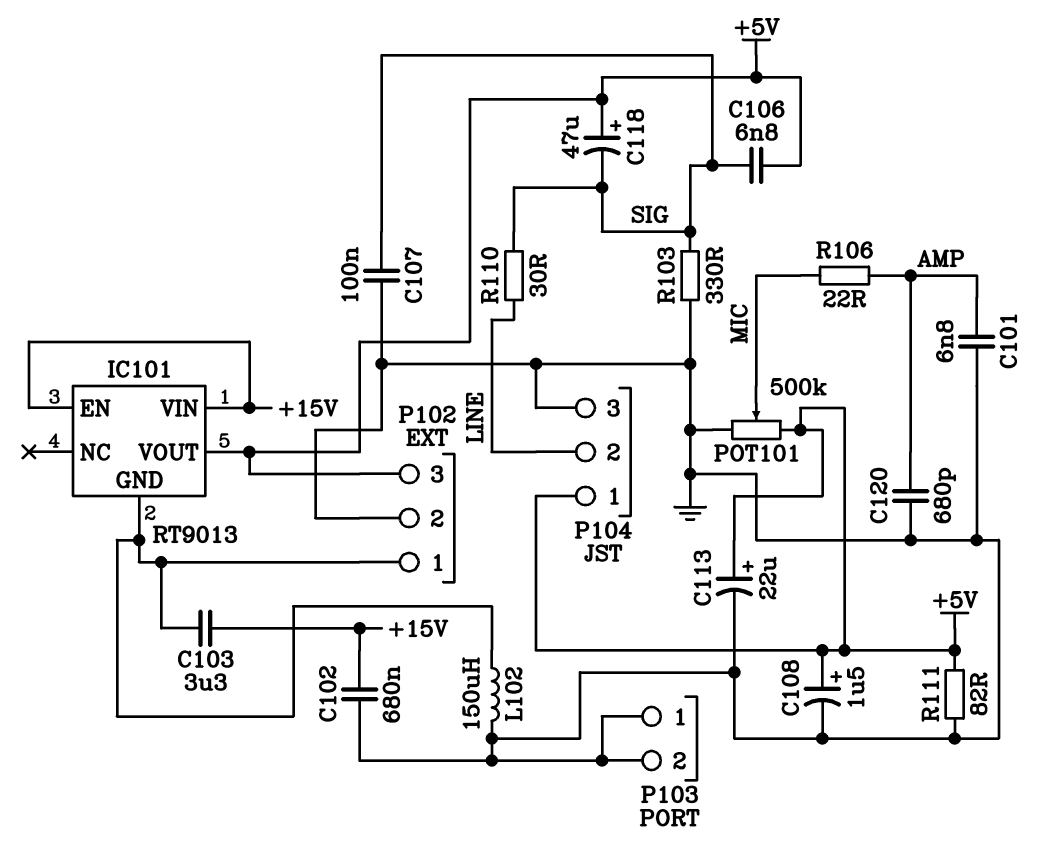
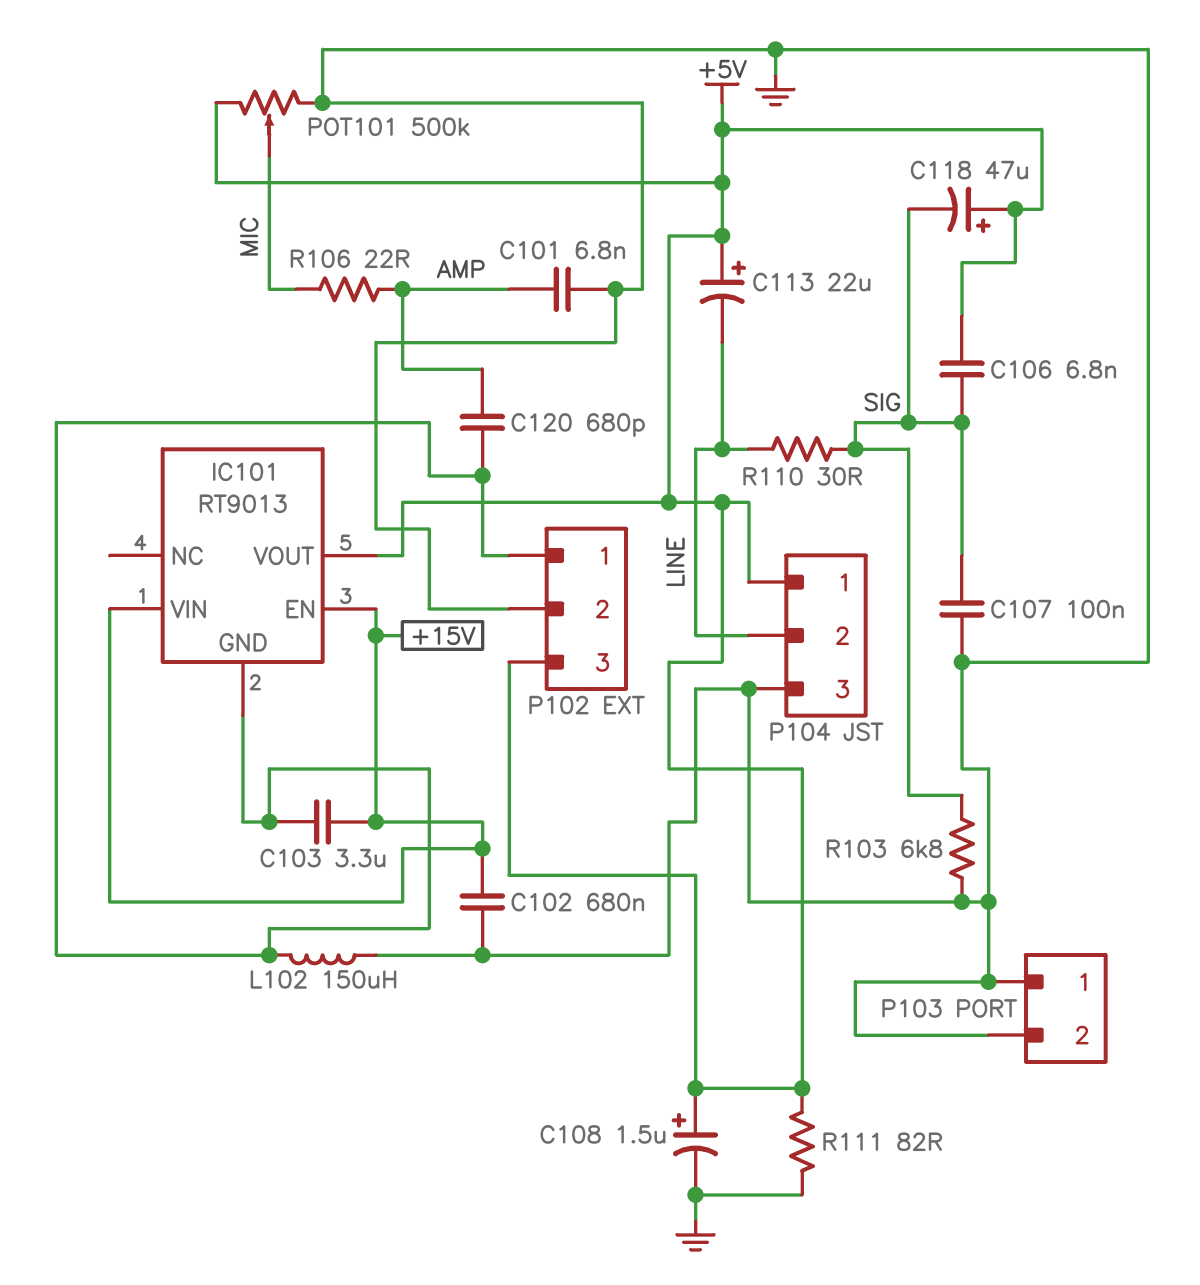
C113: 22uF (plus +5V, minus GND) -> 22uF (plus +5V, minus LINE)
C120: 680pF (AMP, GND) -> 680pF (AMP, IC101/GND)
R103: 330 (GND, SIG) -> 6.8k (GND, SIG)

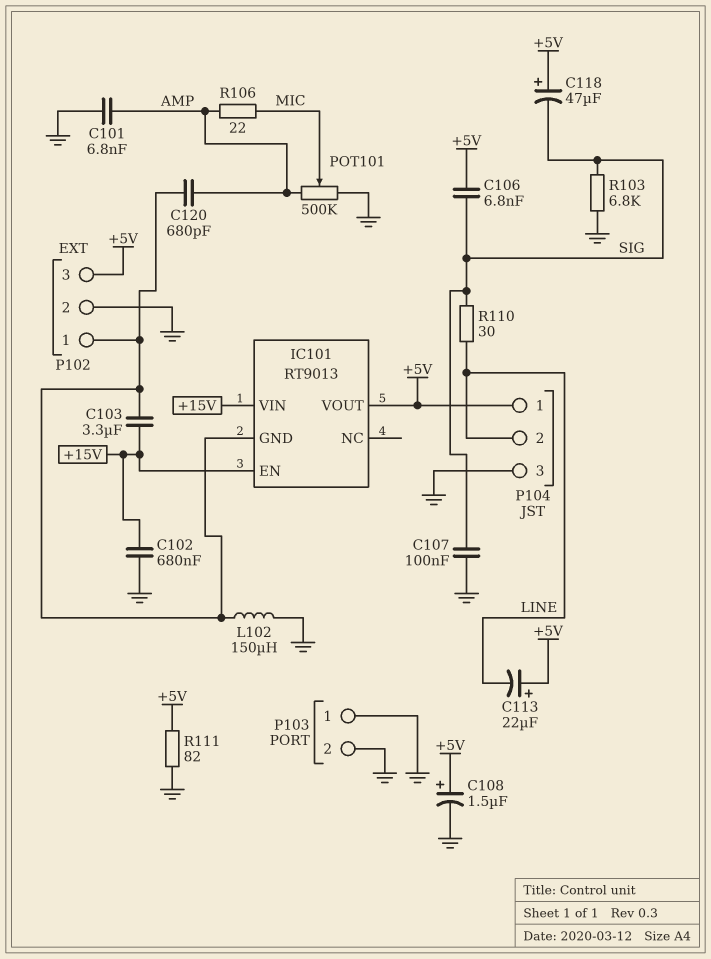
POT101: 500k (+5V, GND, wiper MIC) -> 500k (AMP, GND, wiper MIC)

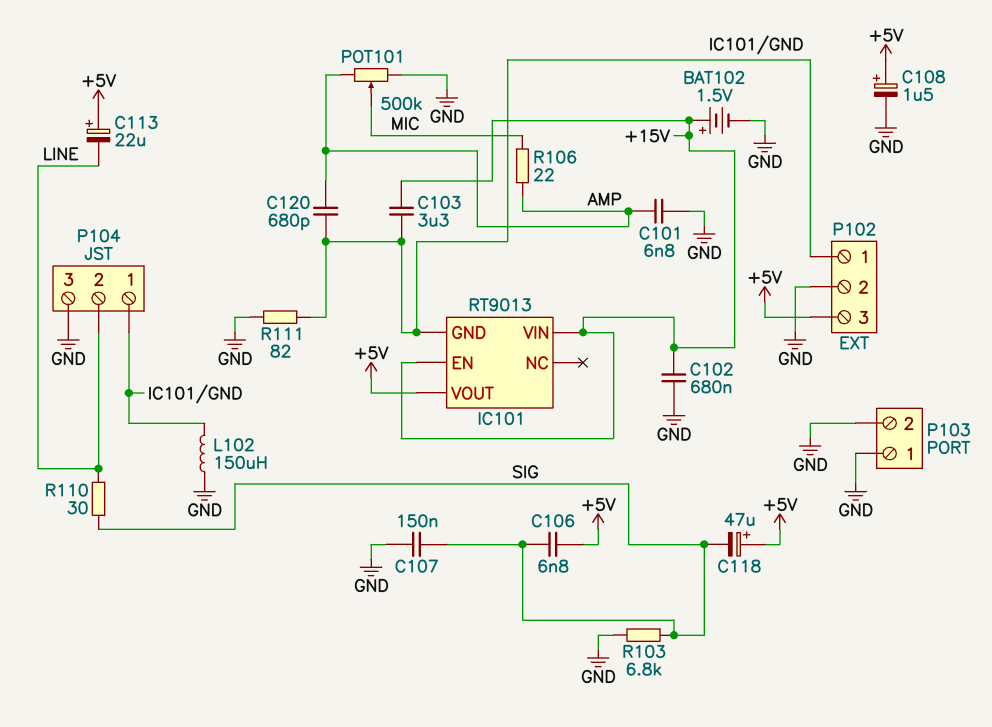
BAT102: none -> 1.5V (plus +15V, minus GND)
C107: 100nF (GND, SIG) -> 150nF (GND, SIG)
P104 pin 1: +5V -> IC101/GND
R111: 82 (+5V, GND) -> 82 (GND, IC101/GND)

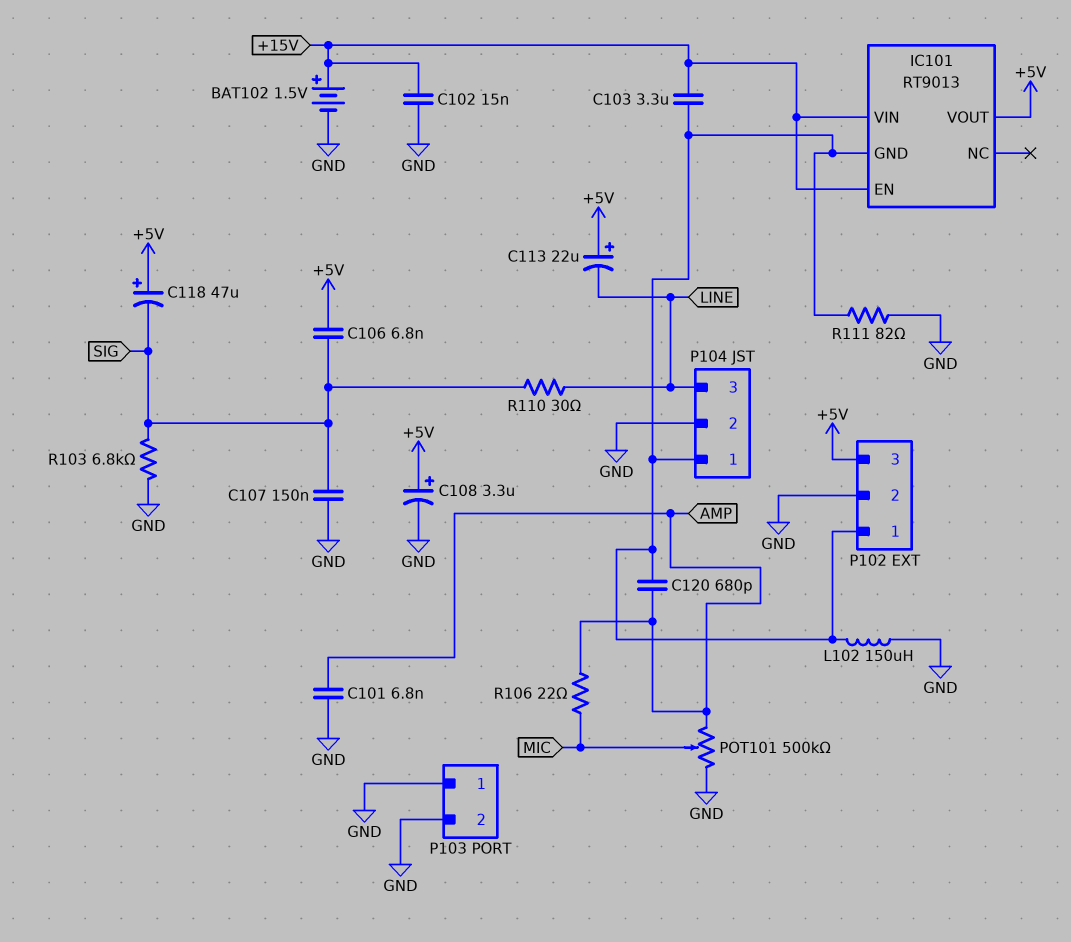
C102: 680nF (+15V, GND) -> 15nF (+15V, GND)
C108: 1.5uF (plus +5V, minus GND) -> 3.3uF (plus +5V, minus GND)
P104 pin 2: LINE -> GND
P104 pin 3: GND -> LINE

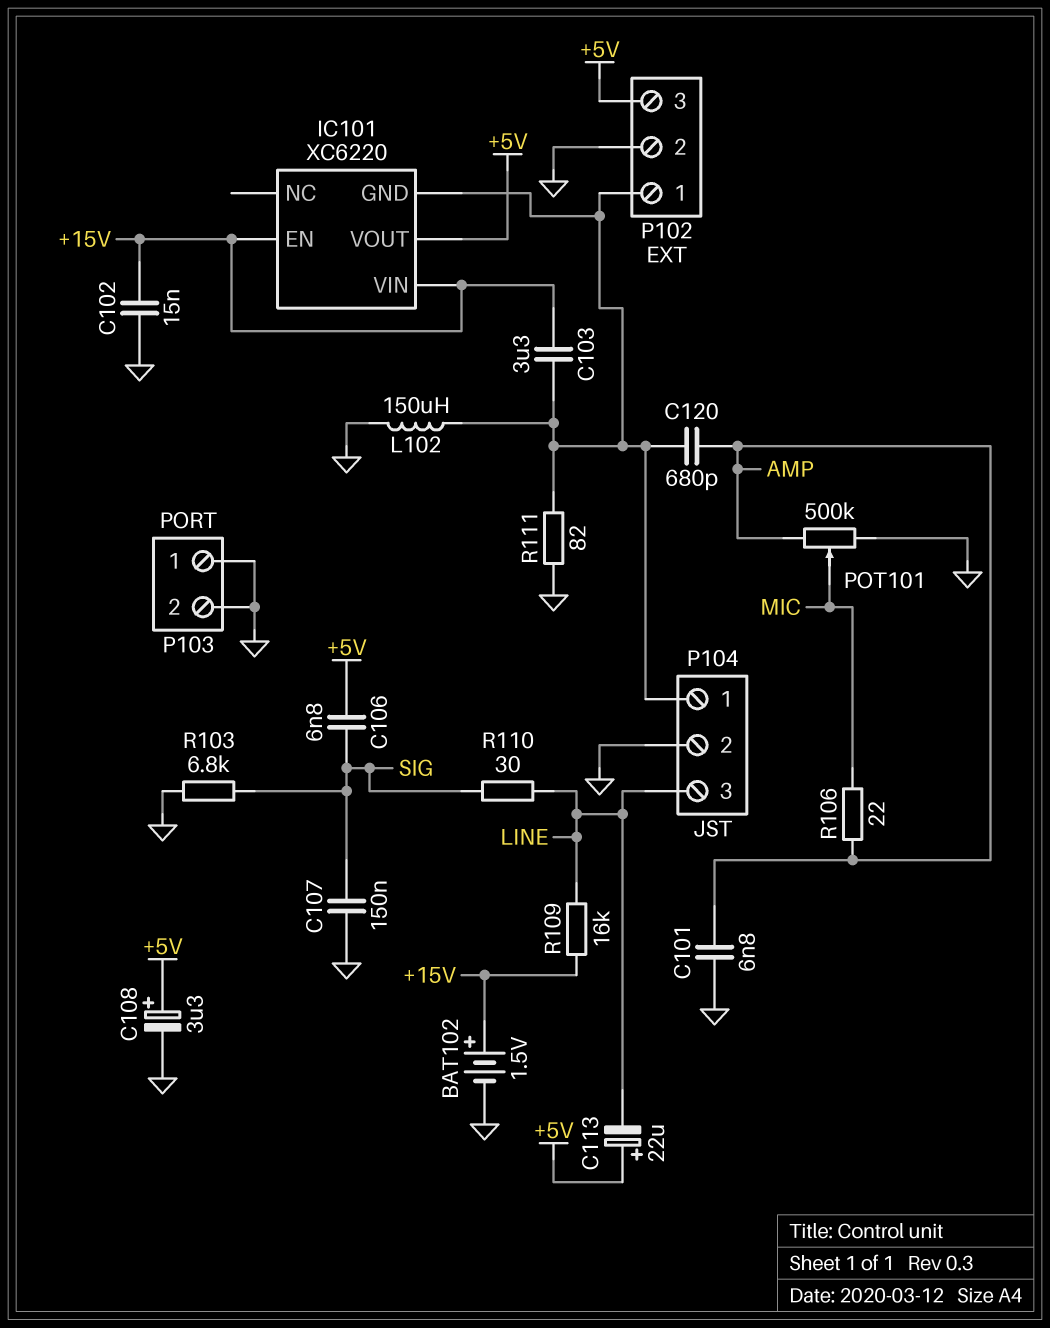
C118: 47uF (plus +5V, minus SIG) -> none
IC101: RT9013 -> XC6220
R109: none -> 16k (+15V, LINE)

